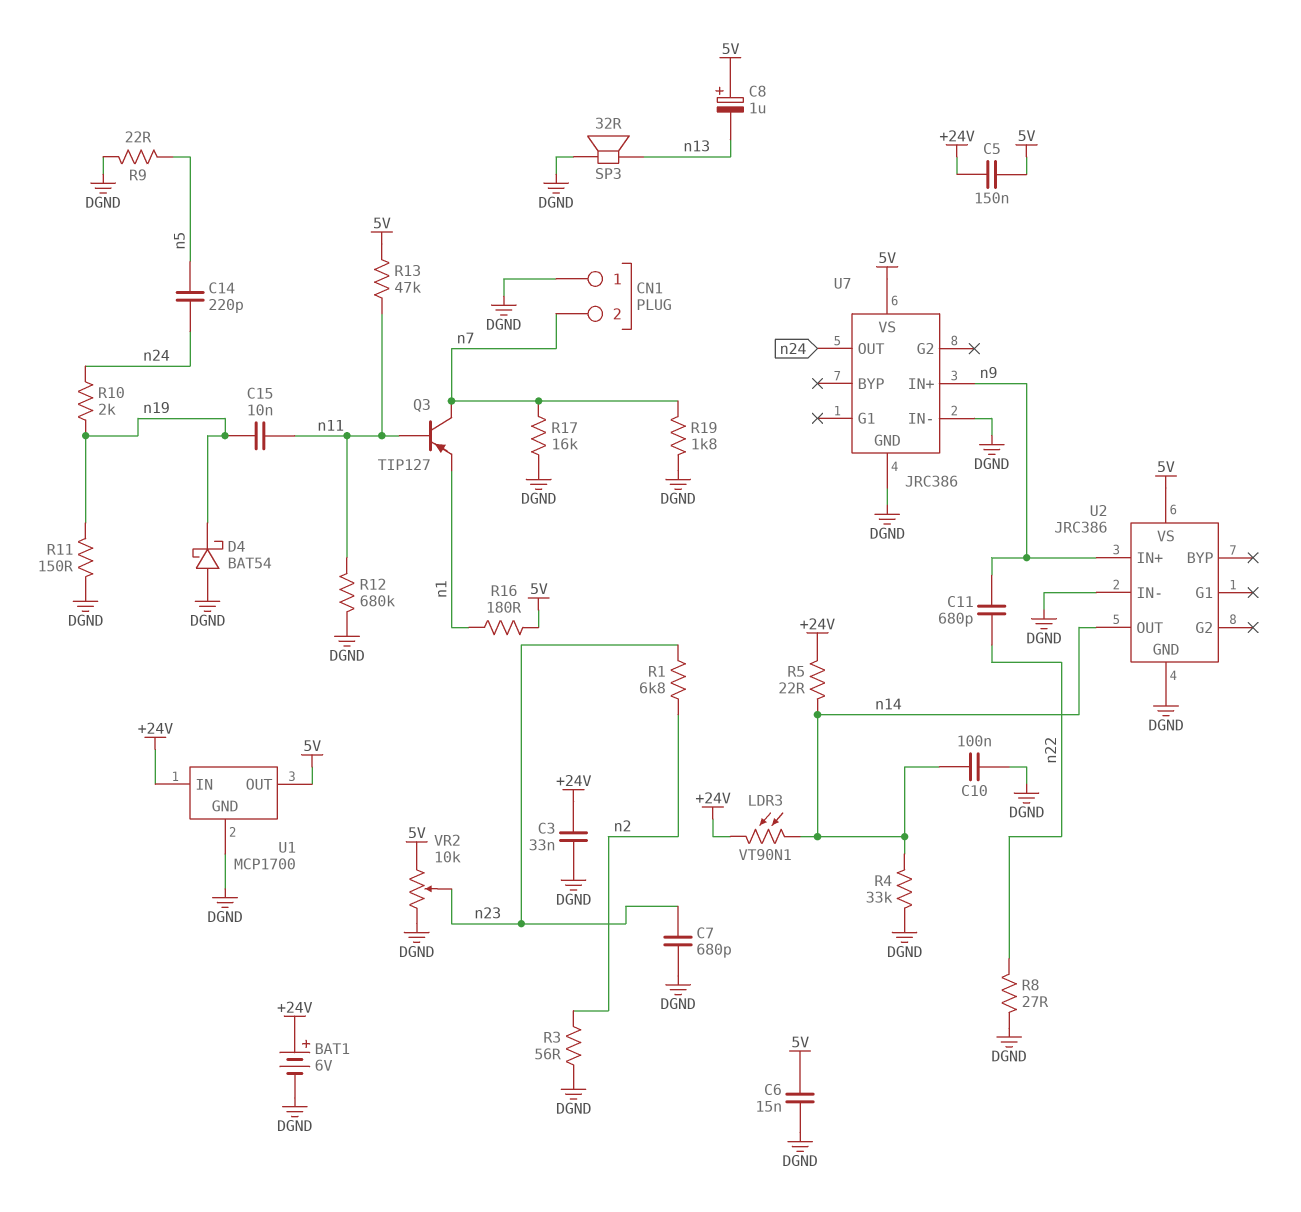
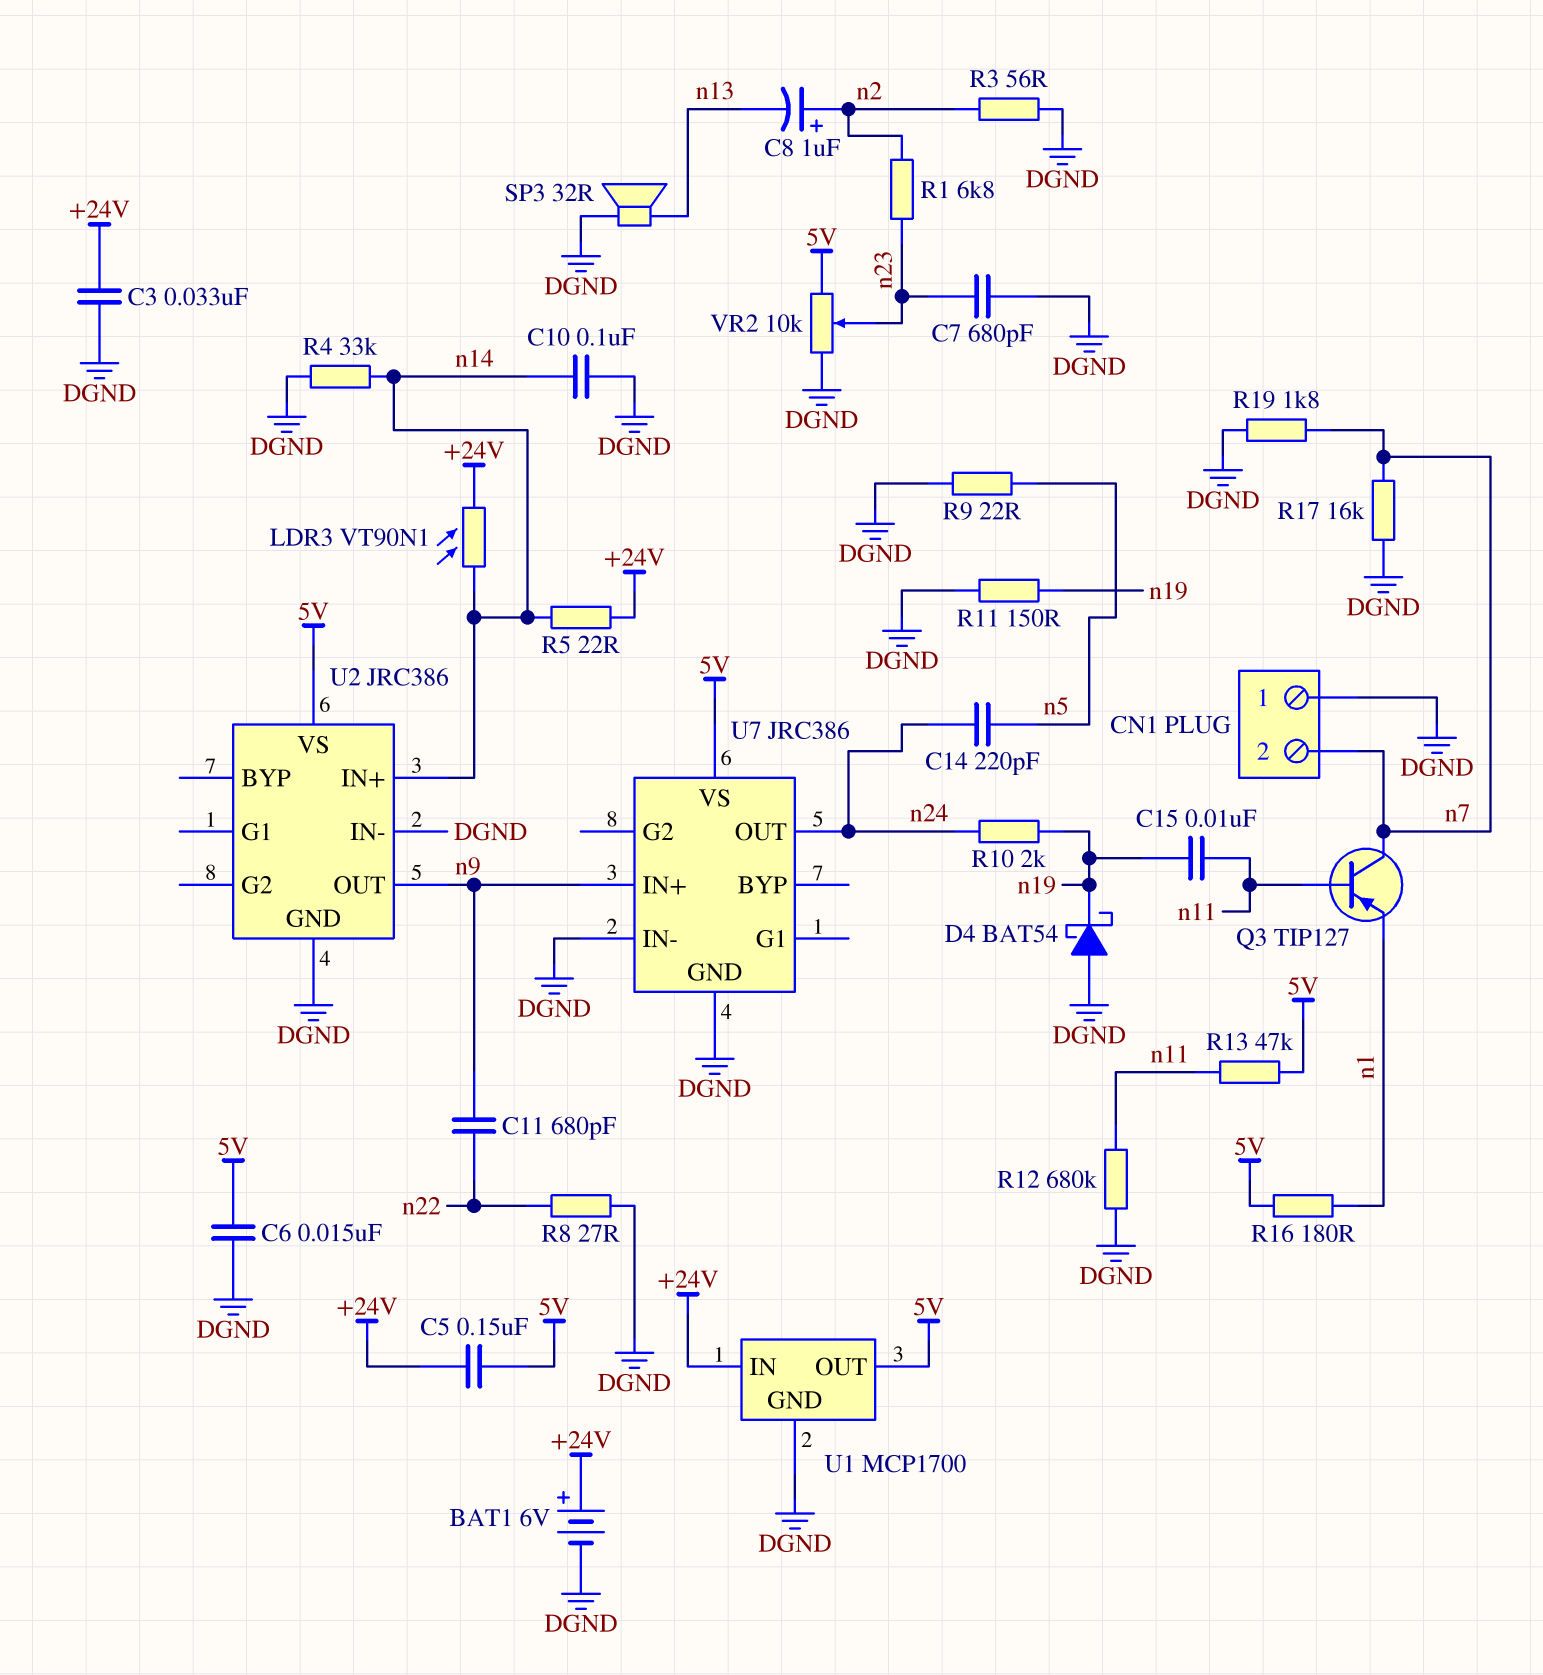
C8: 1uF (plus 5V, minus n13) -> 1uF (plus n2, minus n13)
U2 pin IN+: n9 -> n14
U2 pin OUT: n14 -> n9

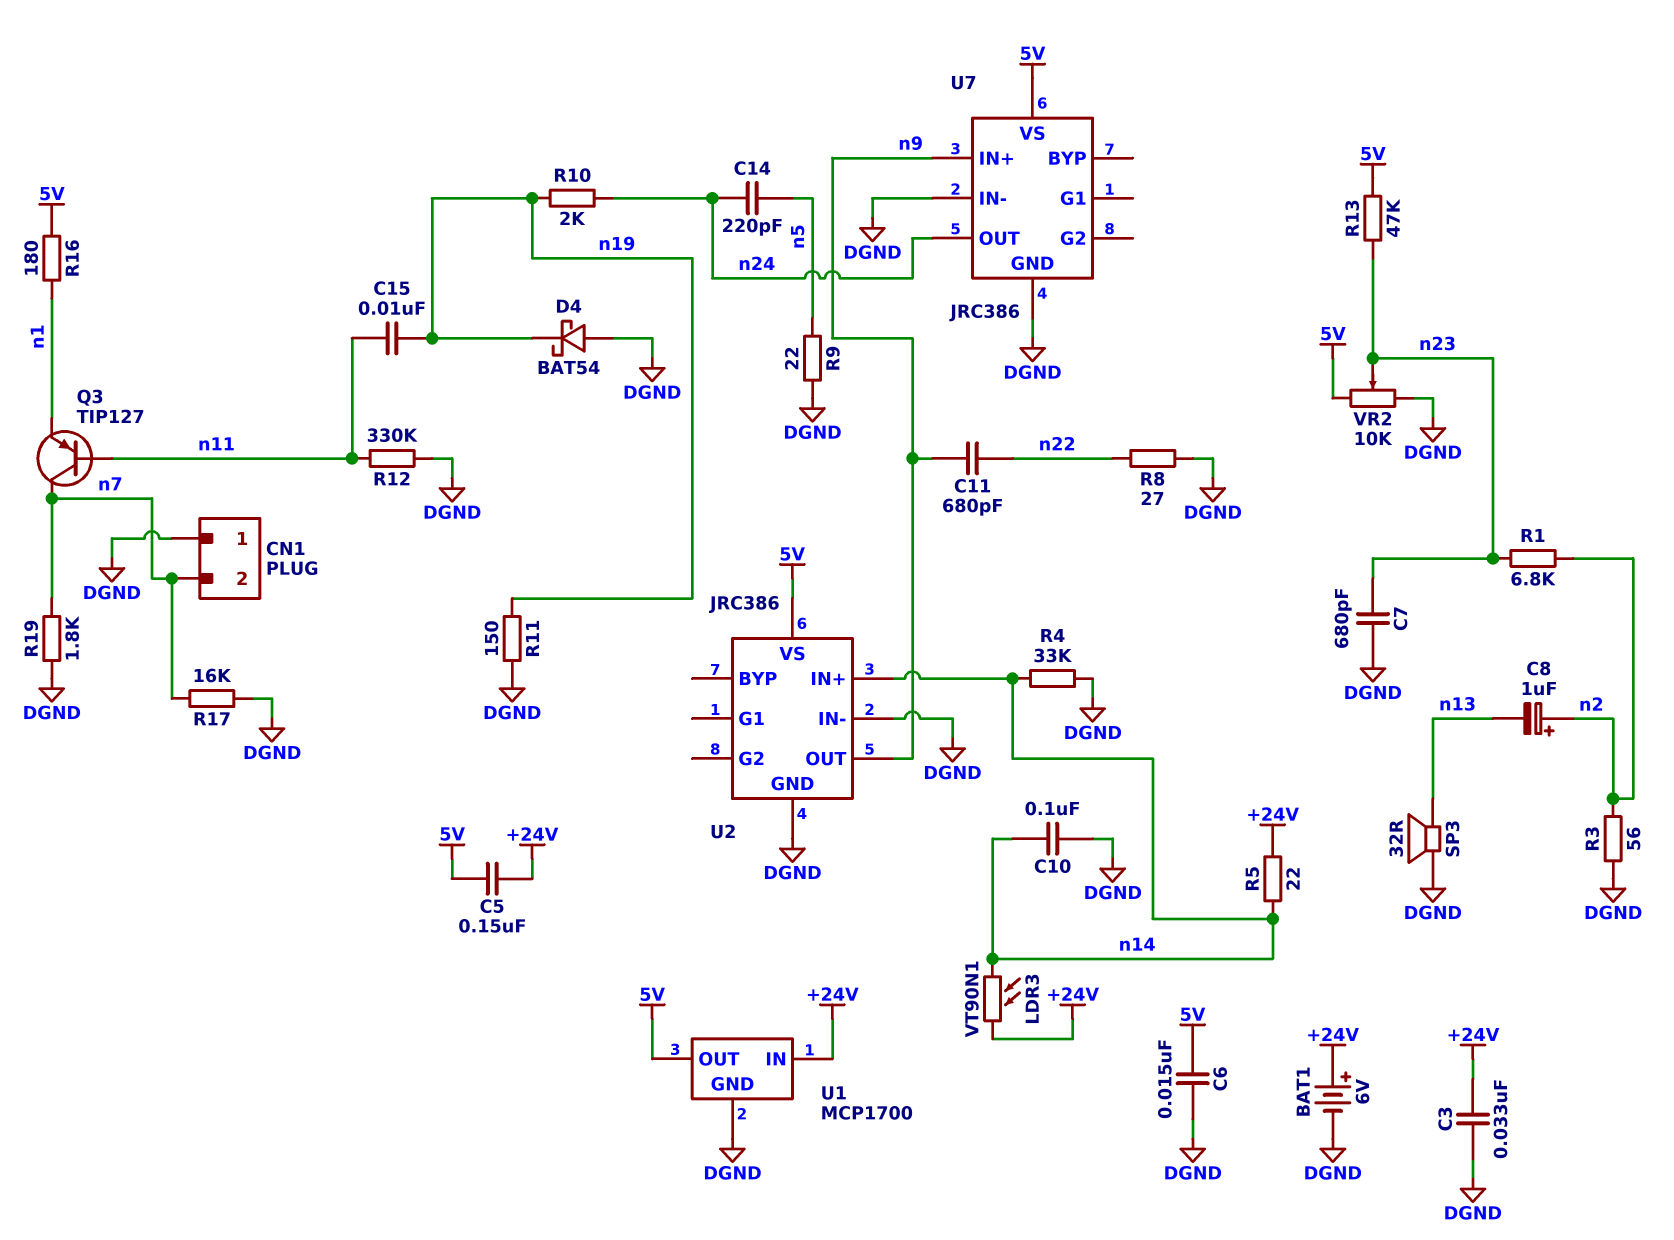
R12: 680k (DGND, n11) -> 330k (DGND, n11)
R13: 47k (5V, n11) -> 47k (5V, n23)

